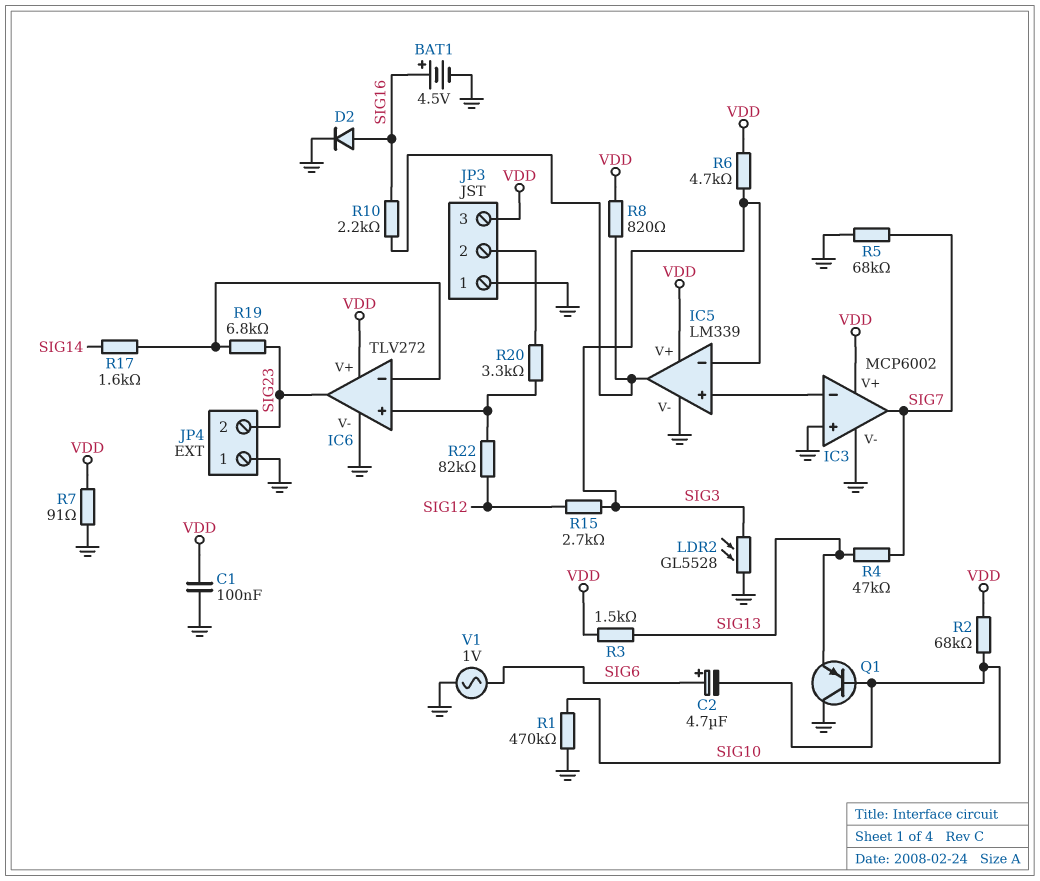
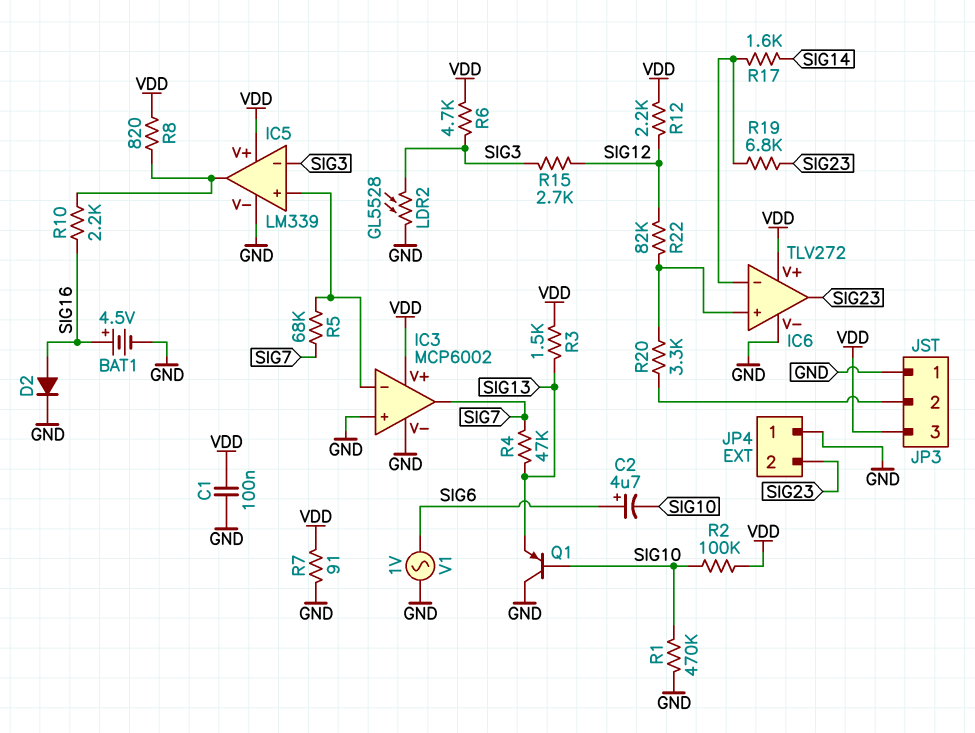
R2: 68k (SIG10, VDD) -> 100k (SIG10, VDD)
R5: 68k (GND, SIG7) -> 68k (IC3/in-, SIG7)
R12: none -> 2.2k (SIG12, VDD)

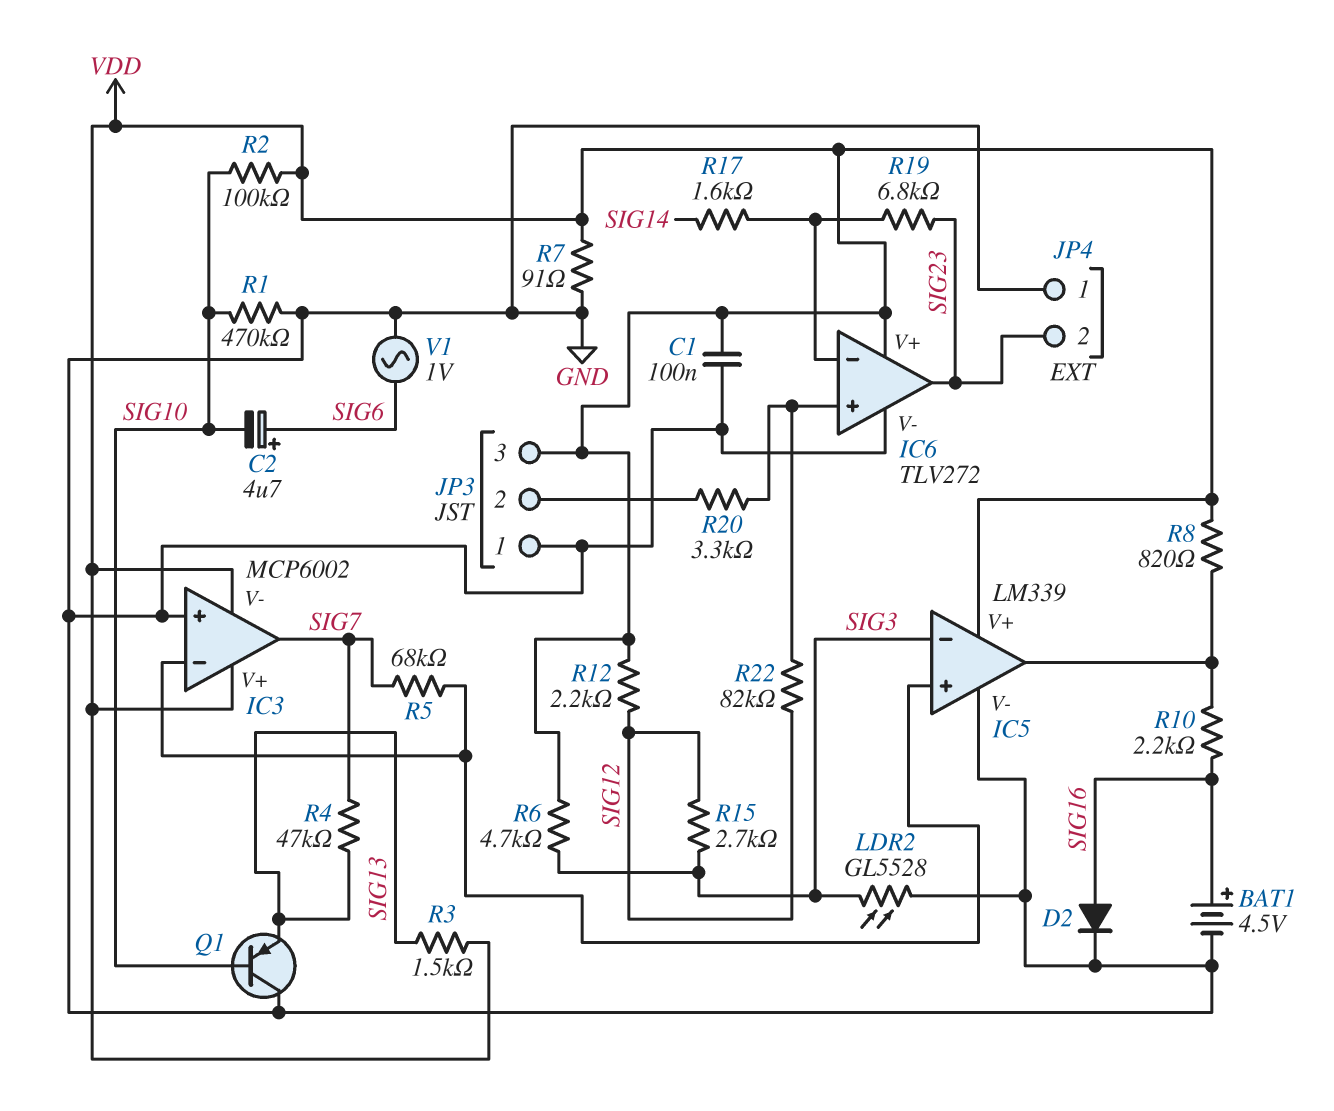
IC3 pin V-: GND -> VDD

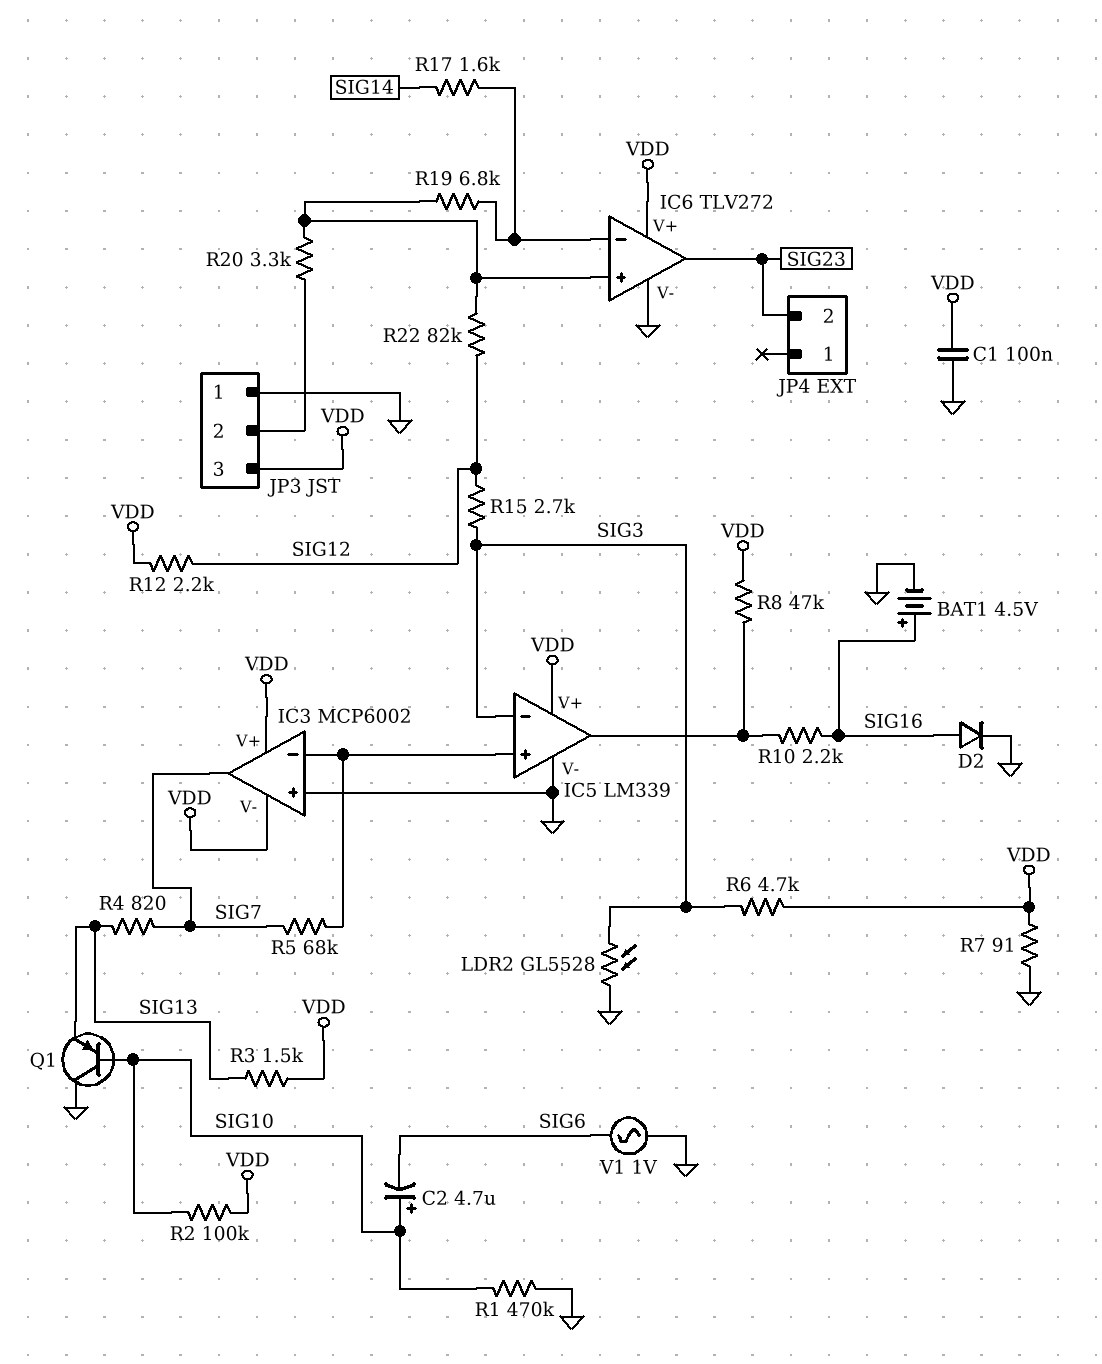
C2: 4.7uF (plus SIG6, minus SIG10) -> 4.7uF (plus SIG10, minus SIG6)
JP4 pin 1: GND -> none
R4: 47k (SIG7, SIG13) -> 820 (SIG7, SIG13)
R8: 820 (IC5/out, VDD) -> 47k (IC5/out, VDD)
R19: 6.8k (IC6/in-, SIG23) -> 6.8k (IC6/in+, IC6/in-)

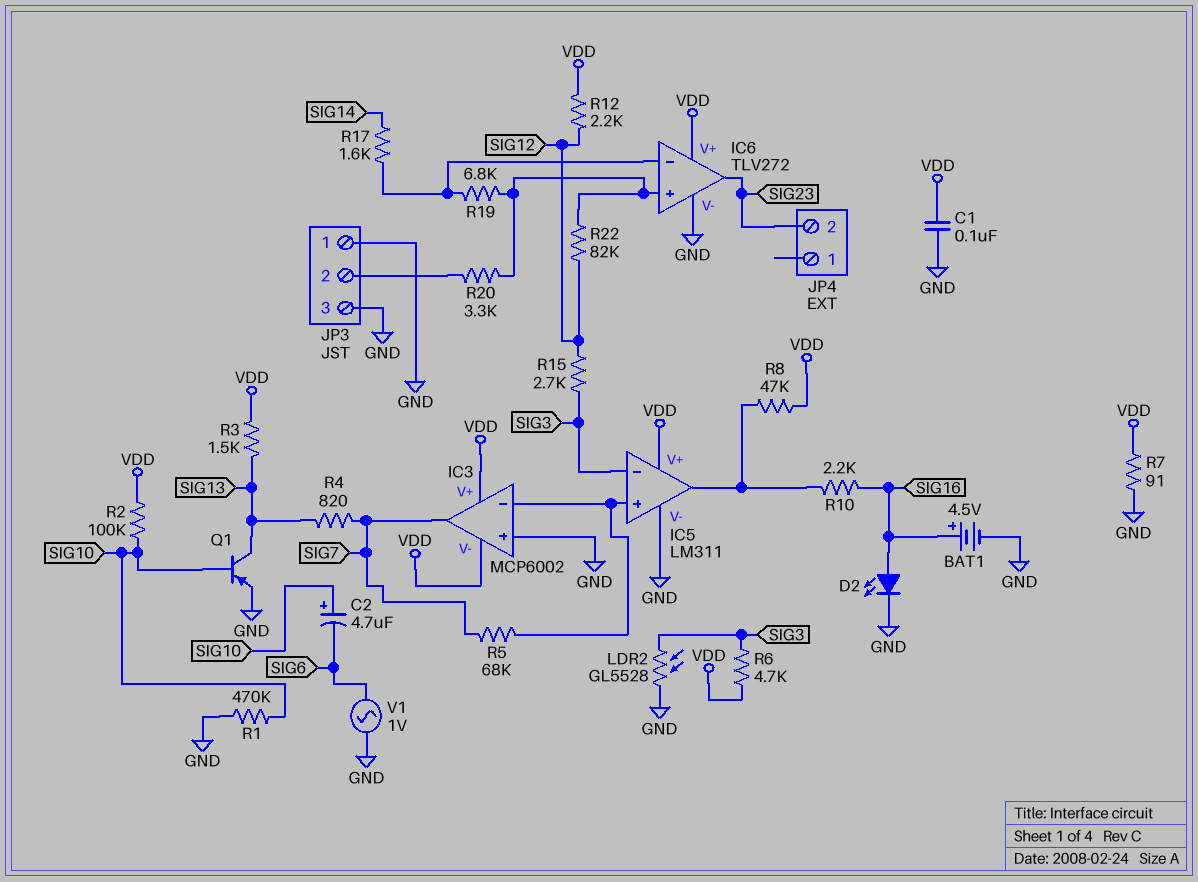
D2: diode (A SIG16, K GND) -> LED (A SIG16, K GND)
IC5: LM339 -> LM311
JP3 pin 3: VDD -> GND
Q1: PNP (B SIG10, C GND, E SIG13) -> PNP (B SIG10, C SIG13, E GND)

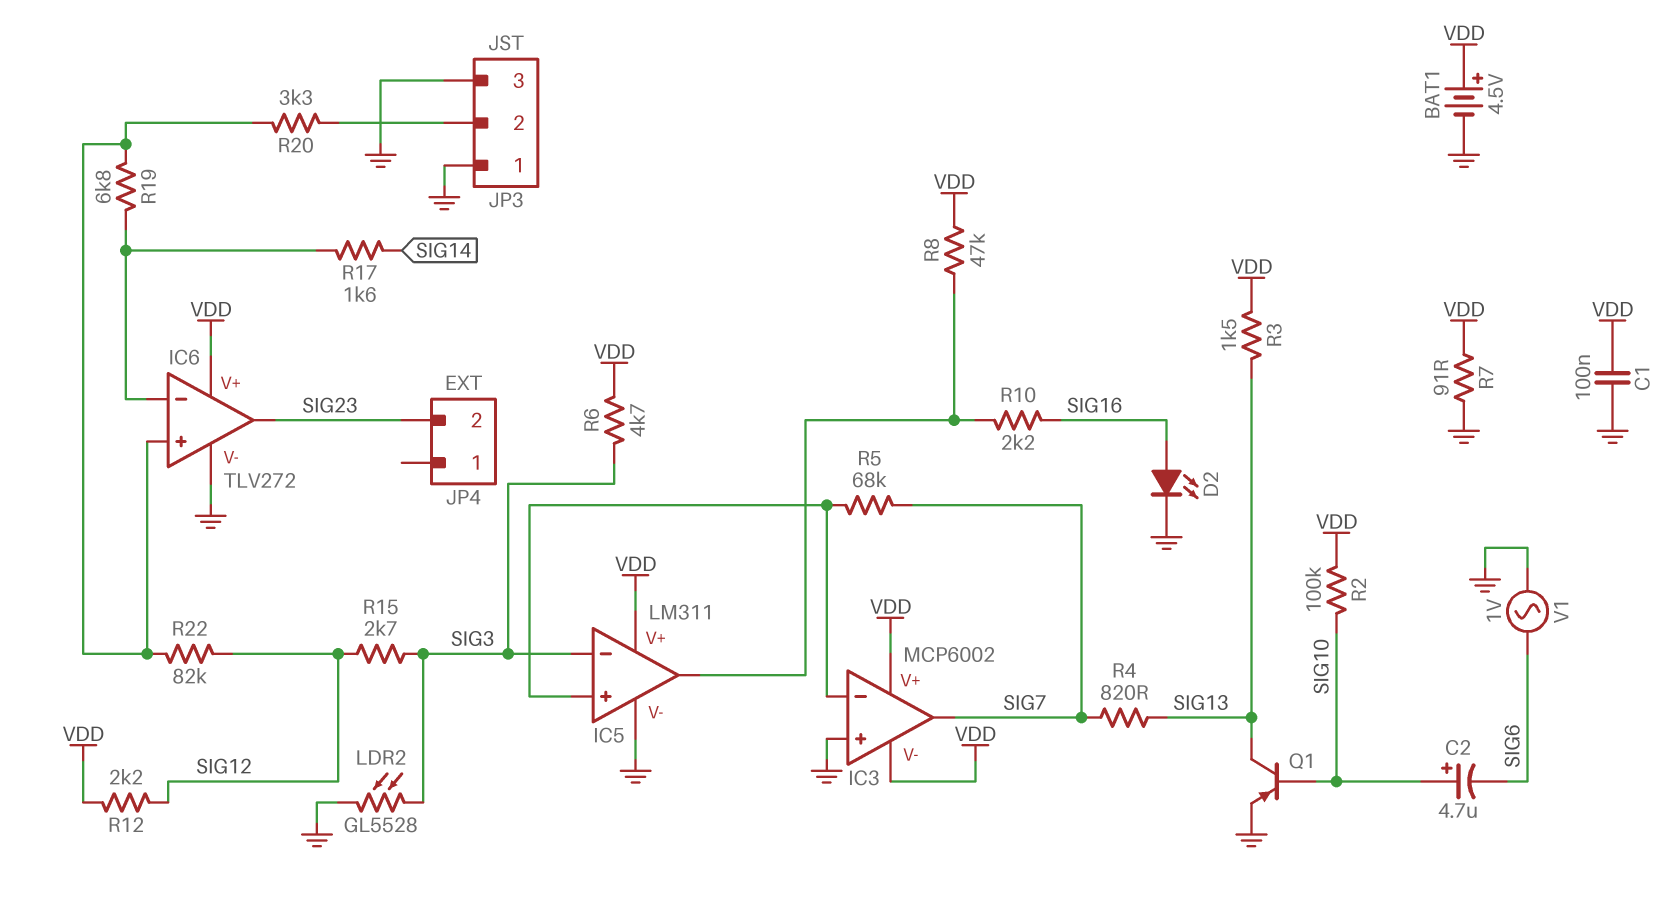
BAT1: 4.5V (plus SIG16, minus GND) -> 4.5V (plus VDD, minus GND)
R1: 470k (GND, SIG10) -> none

